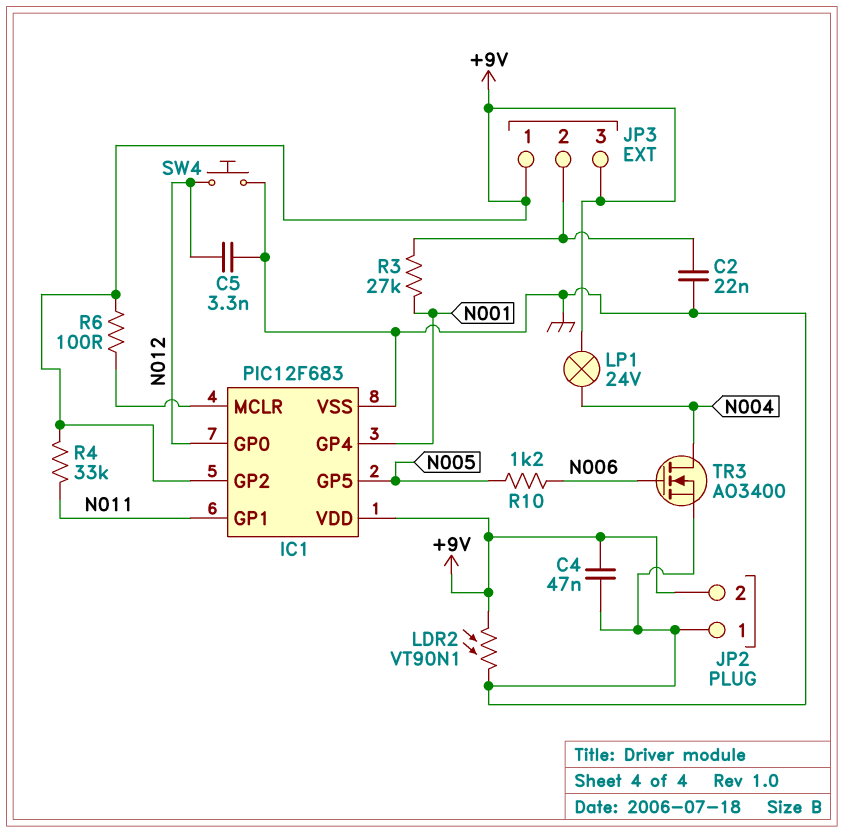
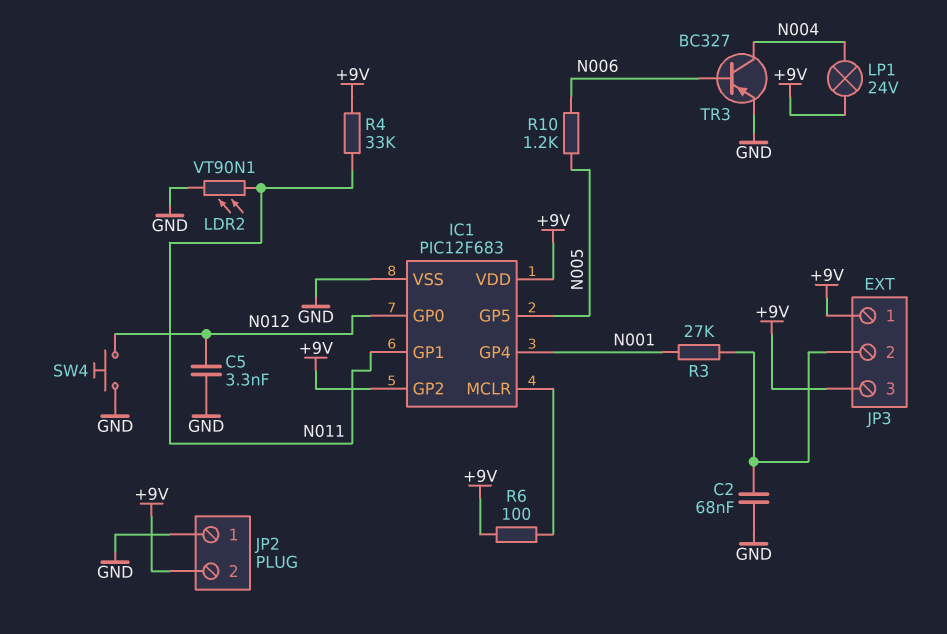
C2: 22nF (GND, JP3/2) -> 68nF (GND, JP3/2)
C4: 47nF (+9V, GND) -> none
LDR2: VT90N1 (+9V, GND) -> VT90N1 (GND, N011)
TR3: NMOS AO3400 (G N006, D N004, S GND) -> PNP BC327 (B N006, C N004, E GND)

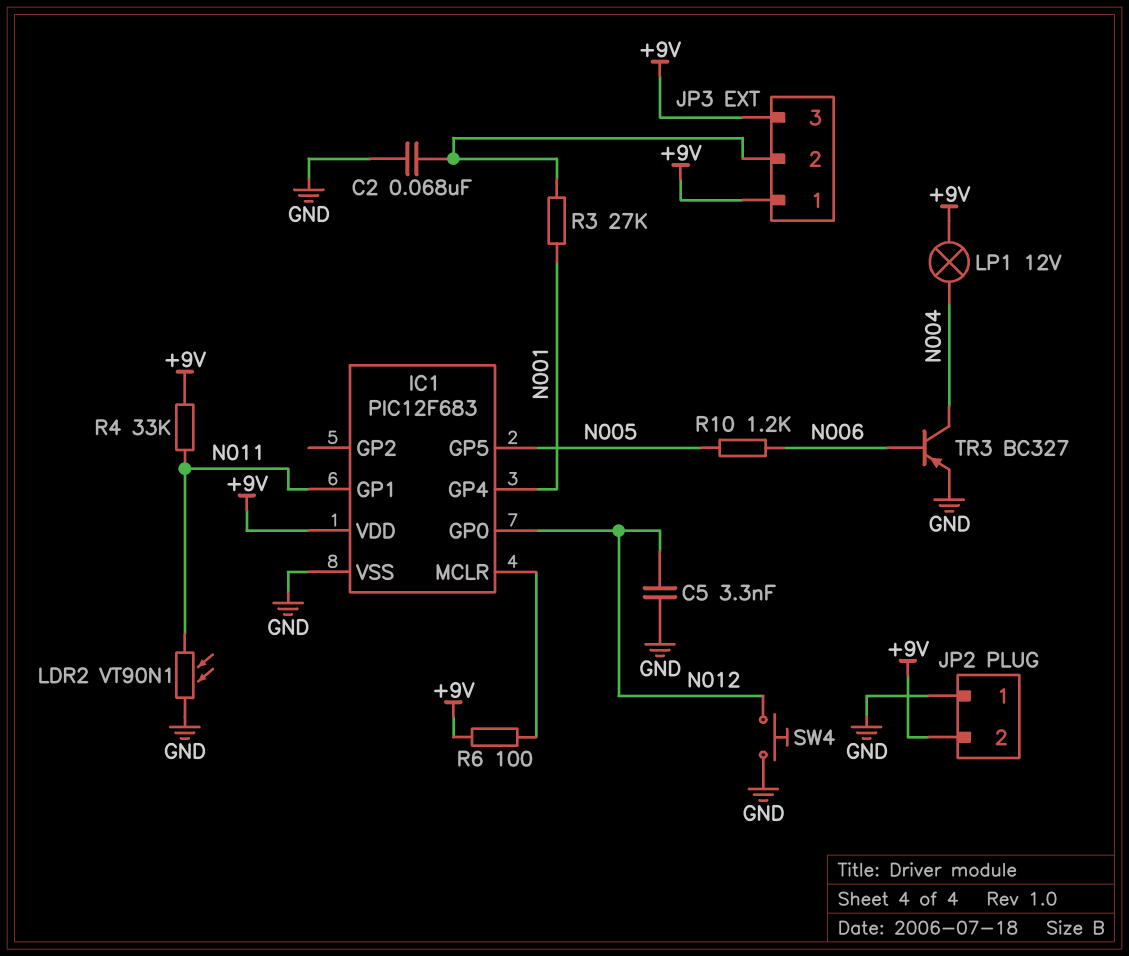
IC1 pin GP2: +9V -> none
LP1: lamp 24V (+9V, N004) -> lamp 12V (+9V, N004)

